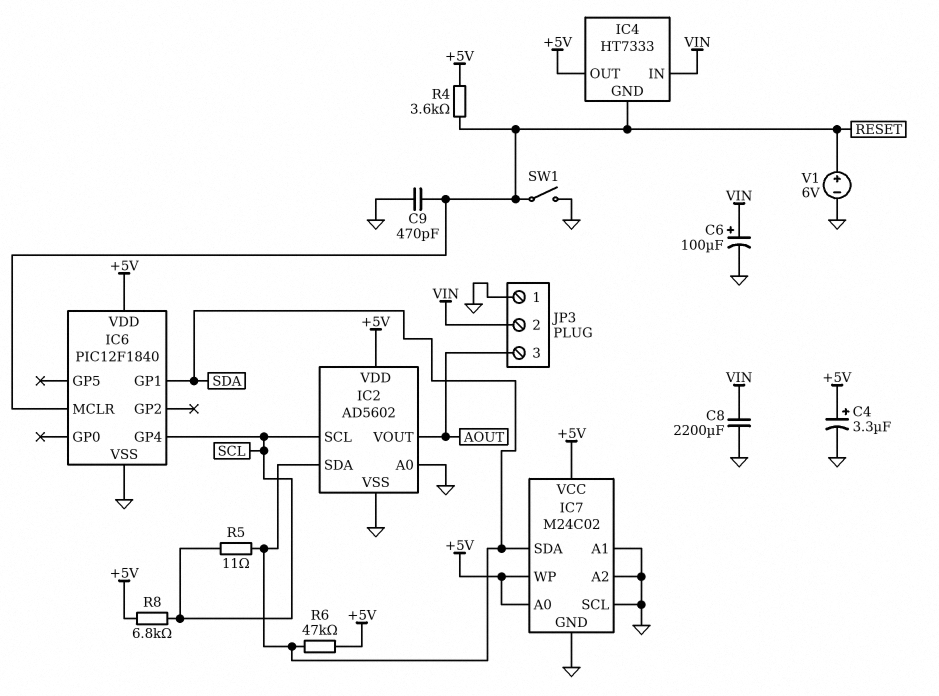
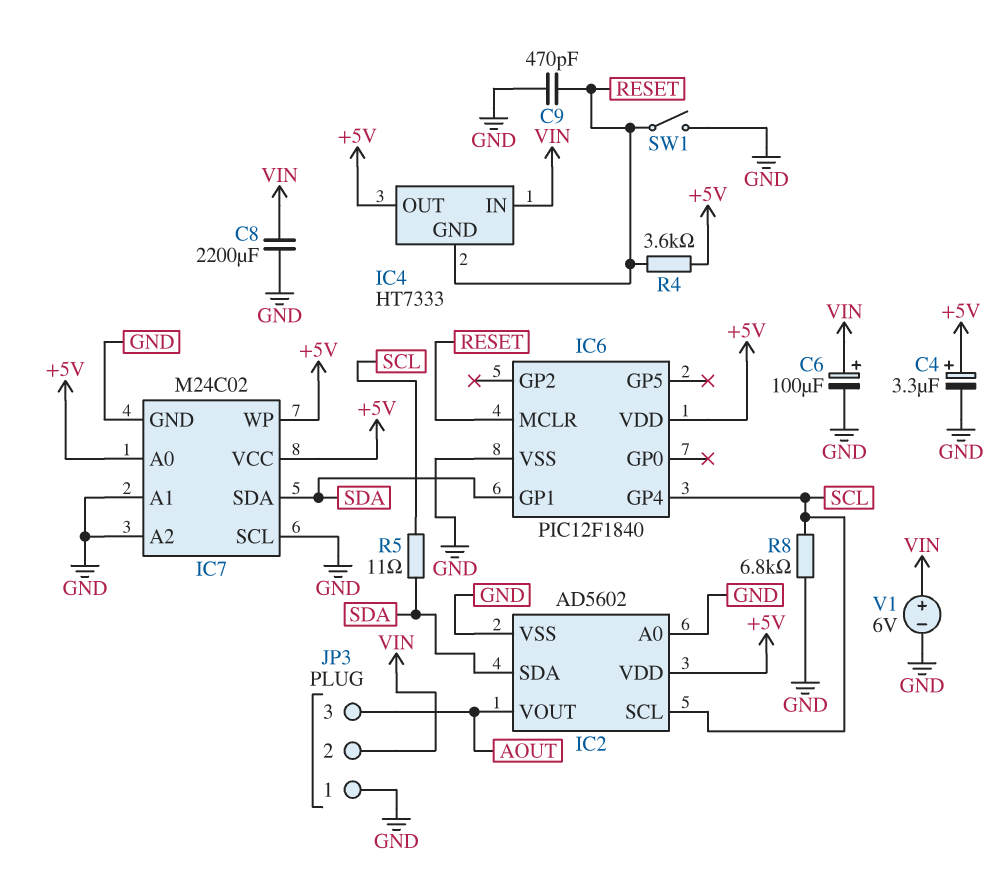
R6: 47k (+5V, SDA) -> none
R8: 6.8k (+5V, SCL) -> 6.8k (GND, SCL)
V1: 6V (plus RESET, minus GND) -> 6V (plus VIN, minus GND)

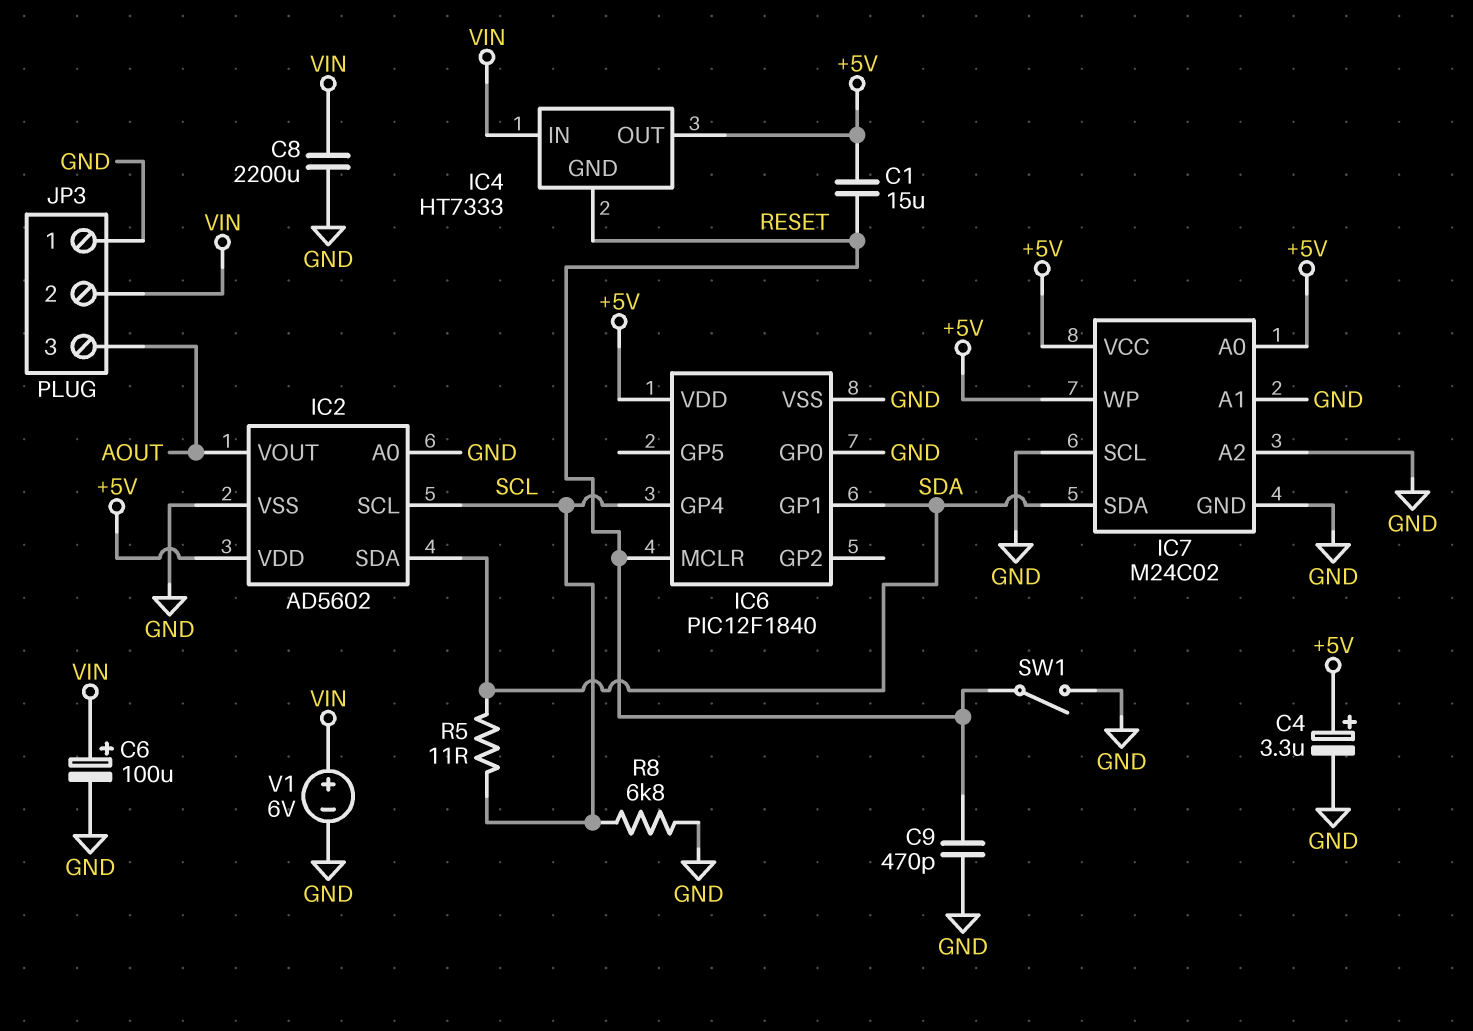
C1: none -> 15uF (+5V, RESET)
IC6 pin GP0: none -> GND
R4: 3.6k (+5V, RESET) -> none

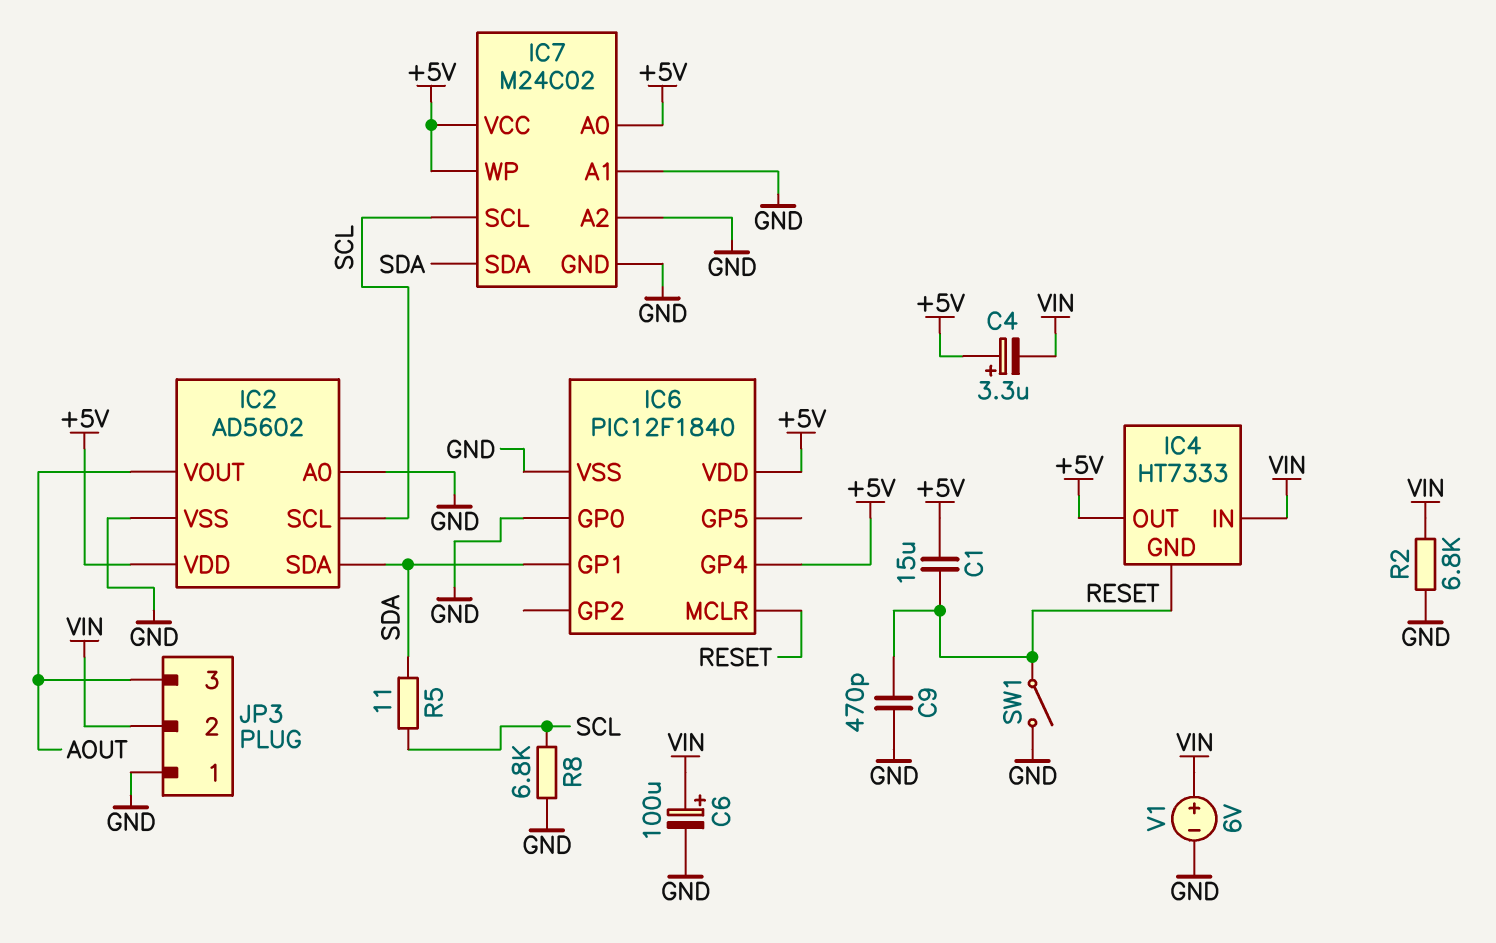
C4: 3.3uF (plus +5V, minus GND) -> 3.3uF (plus +5V, minus VIN)
C8: 2200uF (GND, VIN) -> none
IC6 pin GP4: SCL -> +5V
IC7 pin SCL: GND -> SCL
R2: none -> 6.8k (GND, VIN)

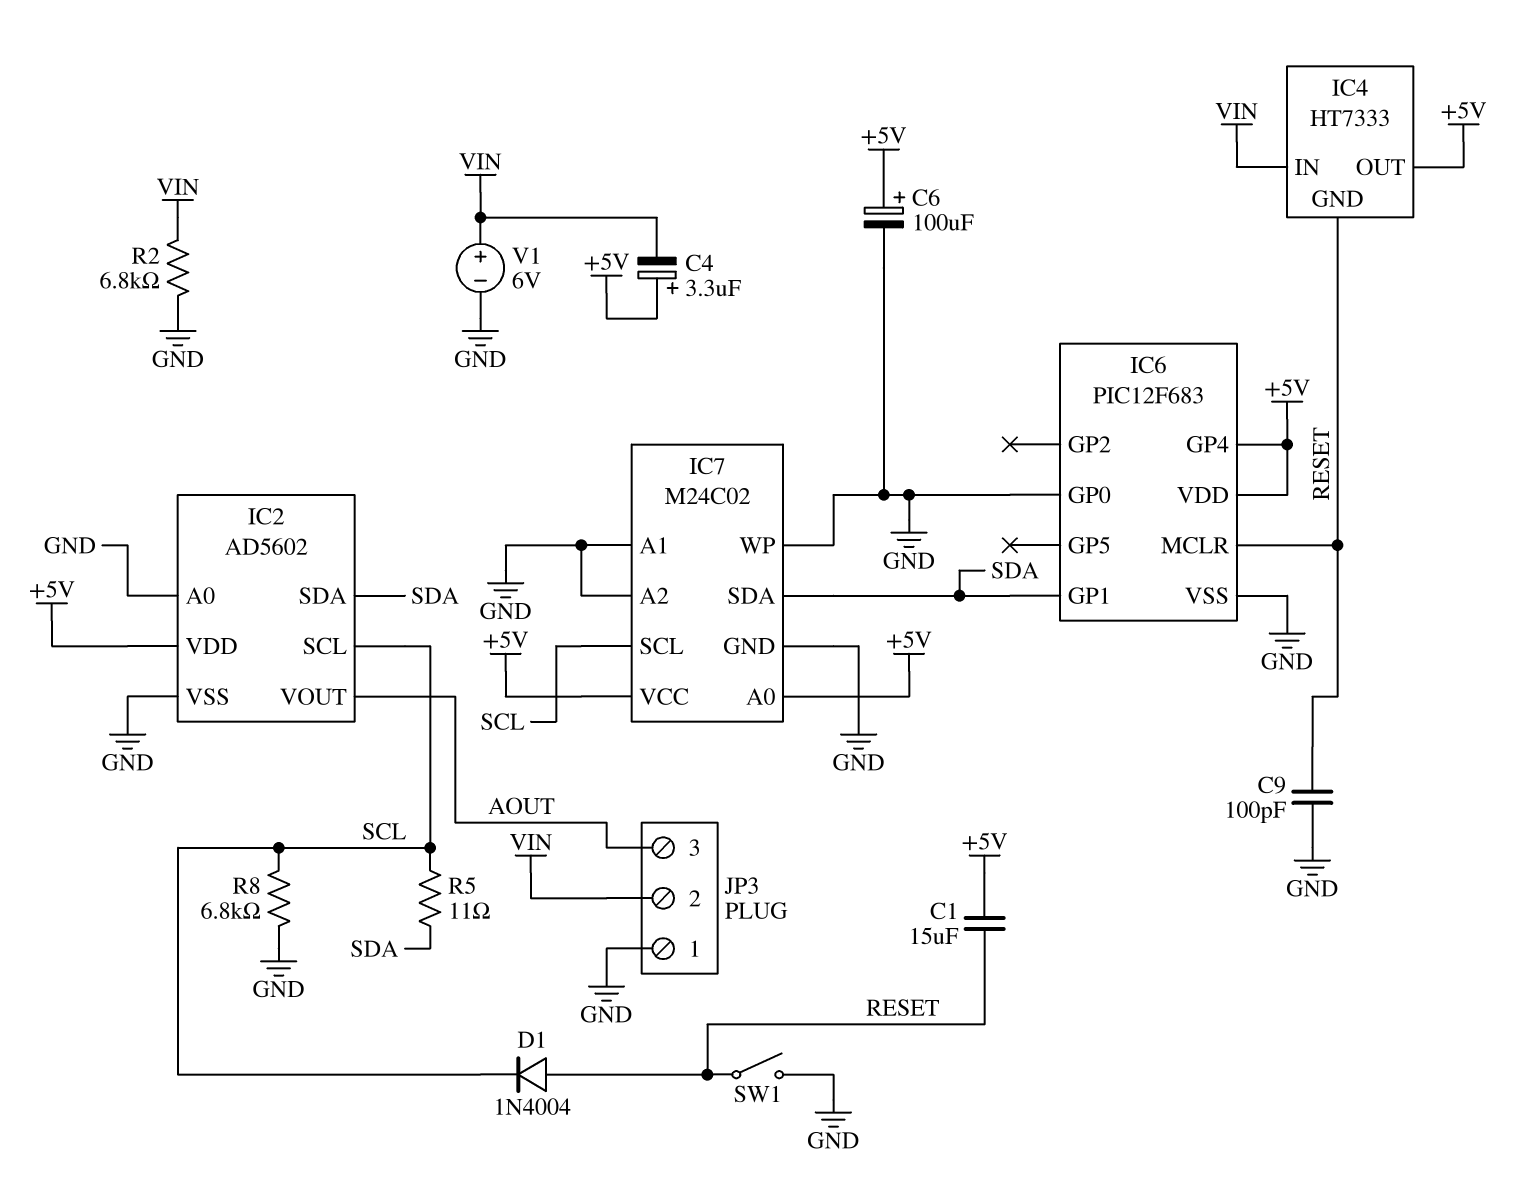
C6: 100uF (plus VIN, minus GND) -> 100uF (plus +5V, minus GND)
C9: 470pF (GND, RESET) -> 100pF (GND, RESET)
D1: none -> diode 1N4004 (A RESET, K SCL)
IC6: PIC12F1840 -> PIC12F683
IC7 pin WP: +5V -> GND

